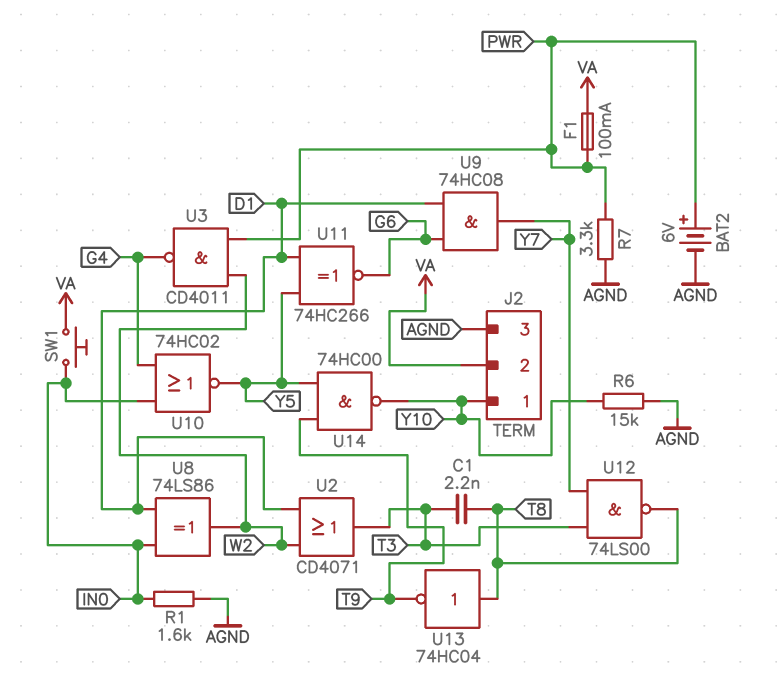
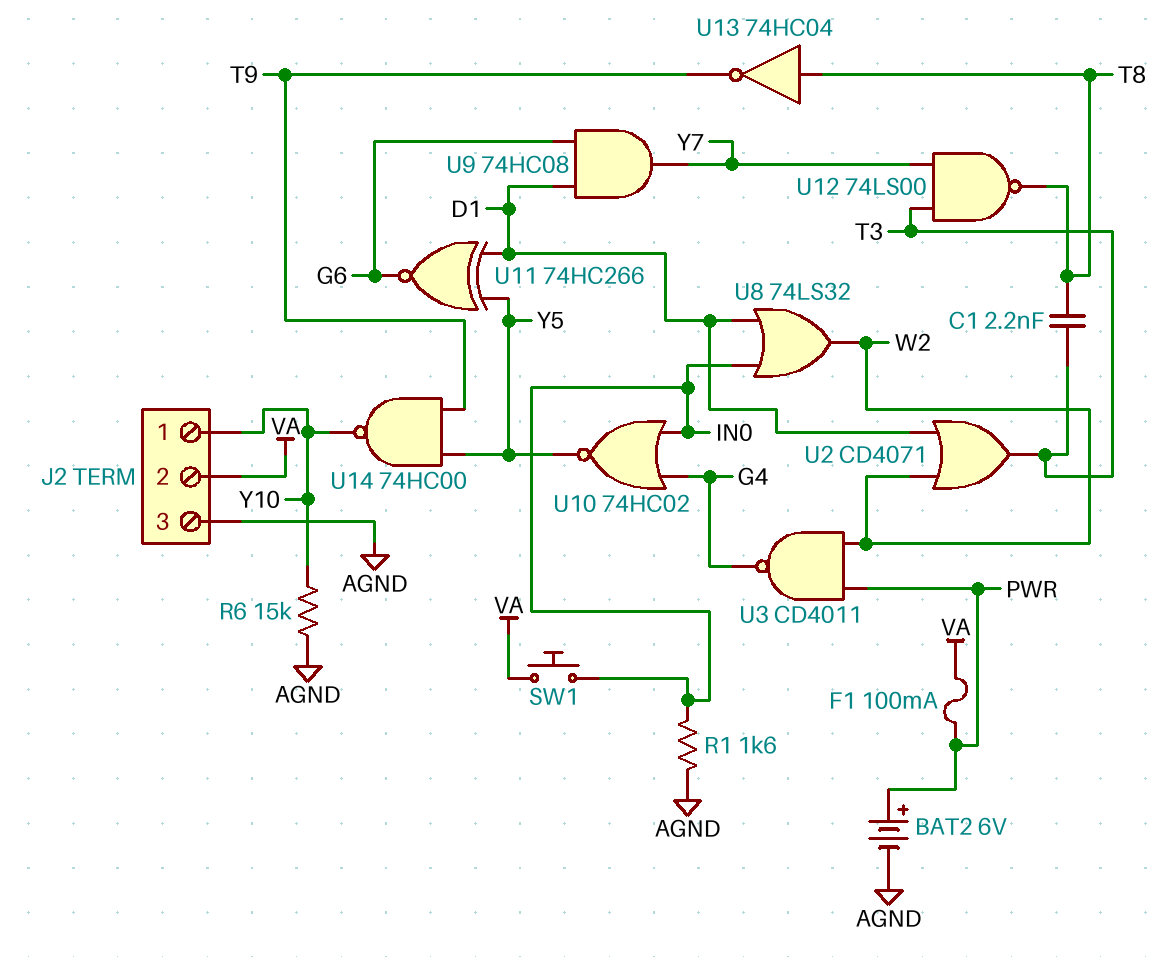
R7: 3.3k (AGND, PWR) -> none
U8: XOR 74LS86 (in D1, in IN0, out W2) -> OR 74LS32 (in D1, in IN0, out W2)

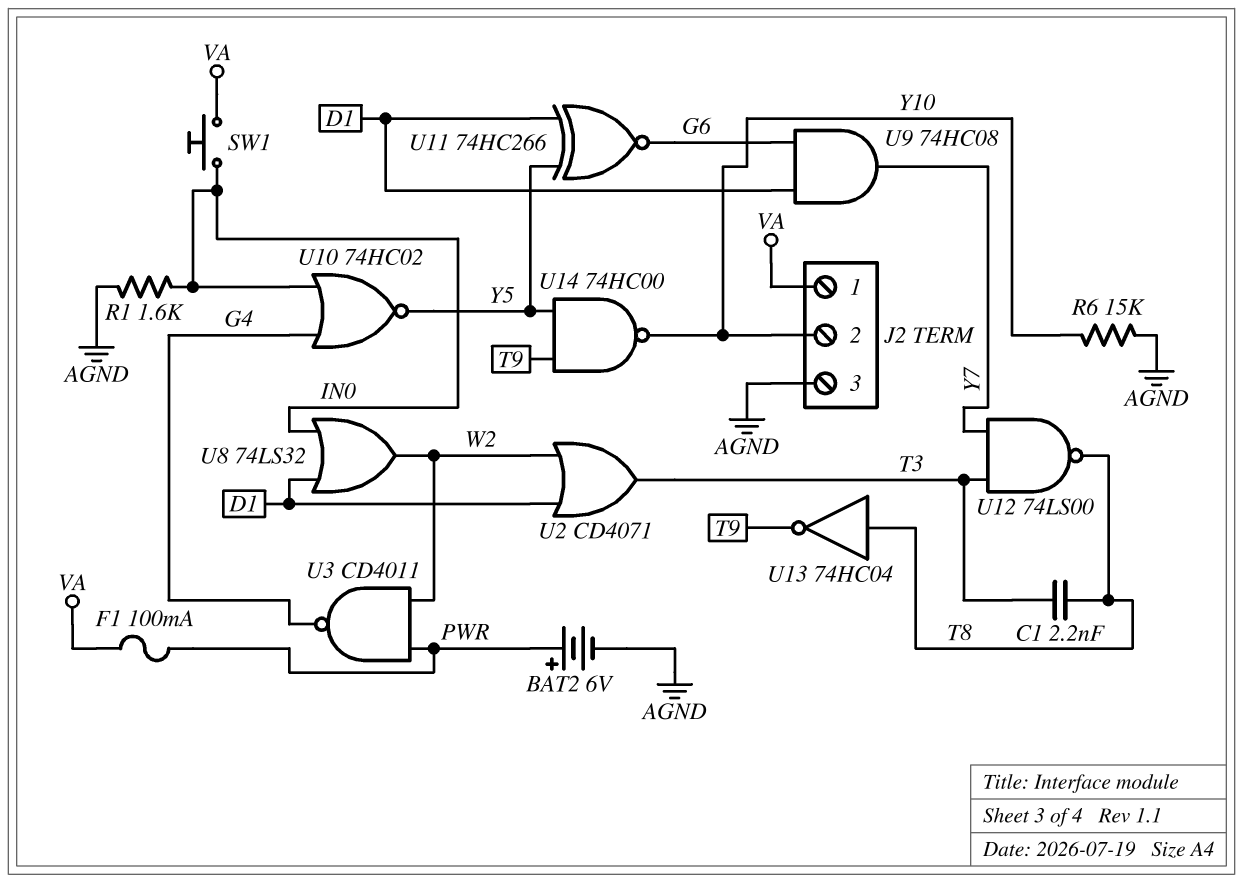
J2 pin 1: Y10 -> VA
J2 pin 2: VA -> Y10

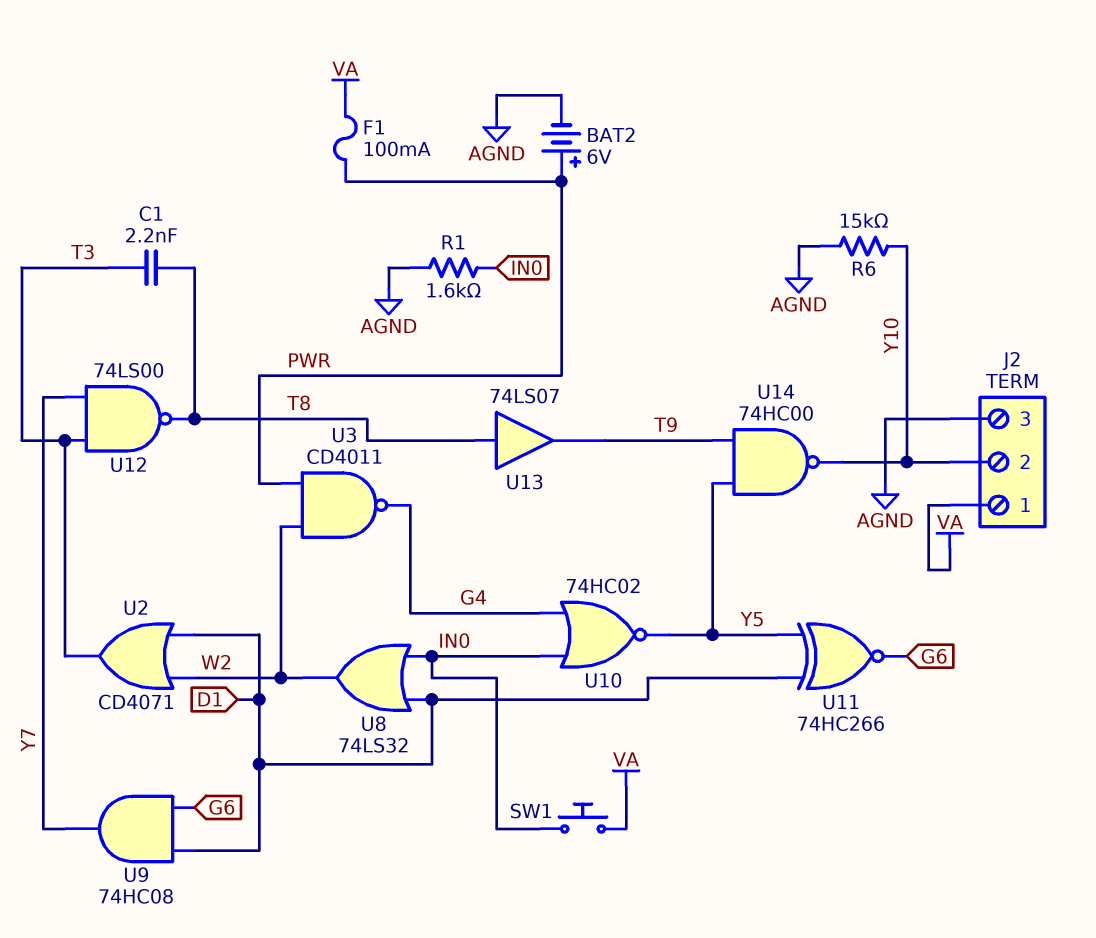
U13: NOT 74HC04 (in T8, out T9) -> buffer 74LS07 (in T8, out T9)

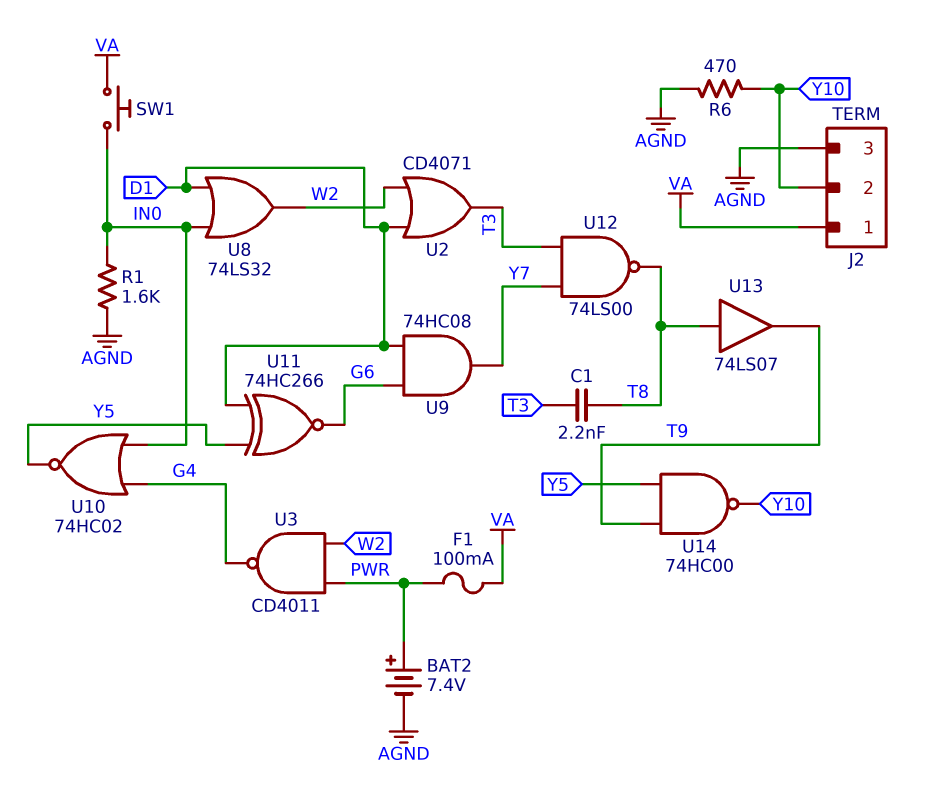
BAT2: 6V (plus PWR, minus AGND) -> 7.4V (plus PWR, minus AGND)
R6: 15k (AGND, Y10) -> 470 (AGND, Y10)

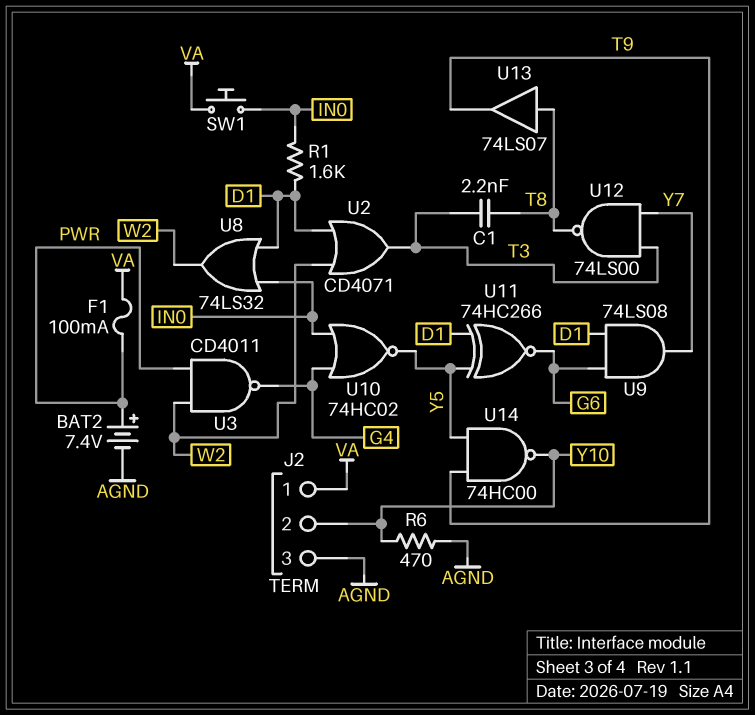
R1: 1.6k (AGND, IN0) -> 1.6k (D1, IN0)
U9: AND 74HC08 (in D1, in G6, out Y7) -> AND 74LS08 (in D1, in G6, out Y7)

